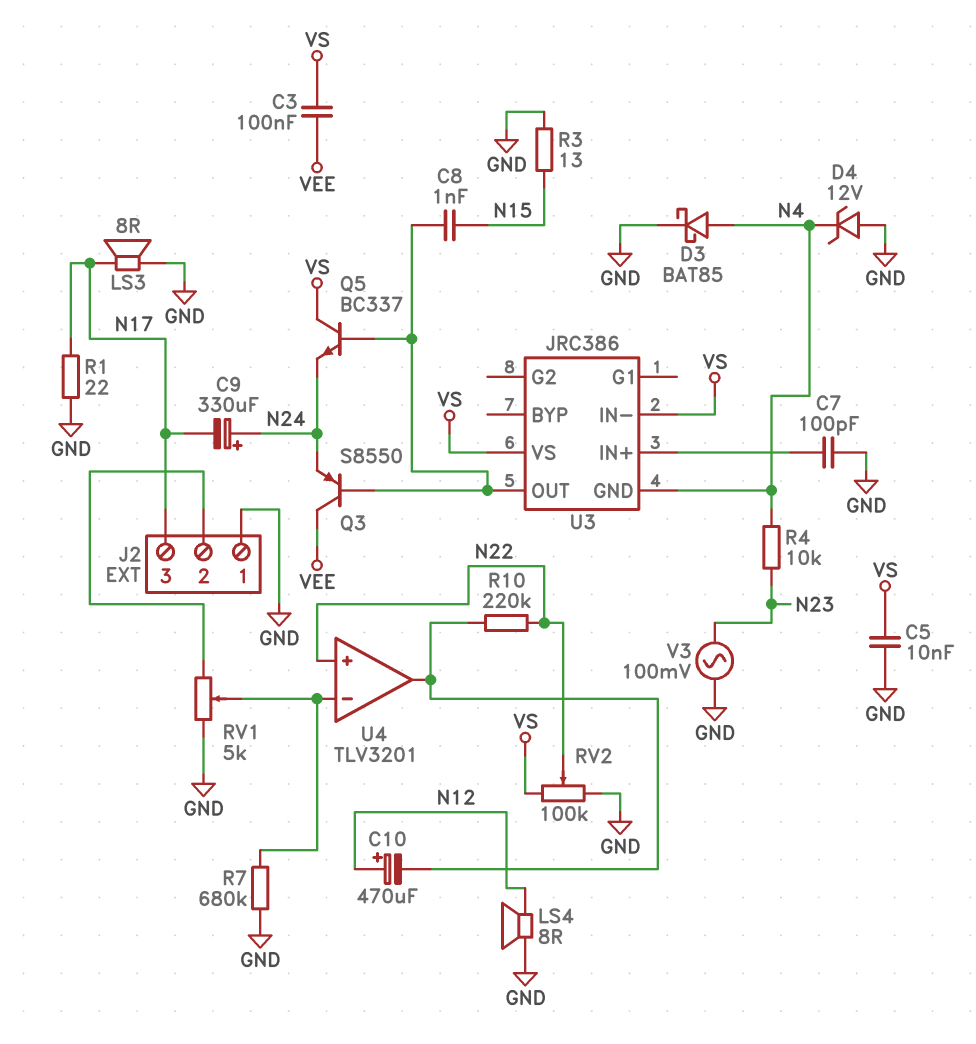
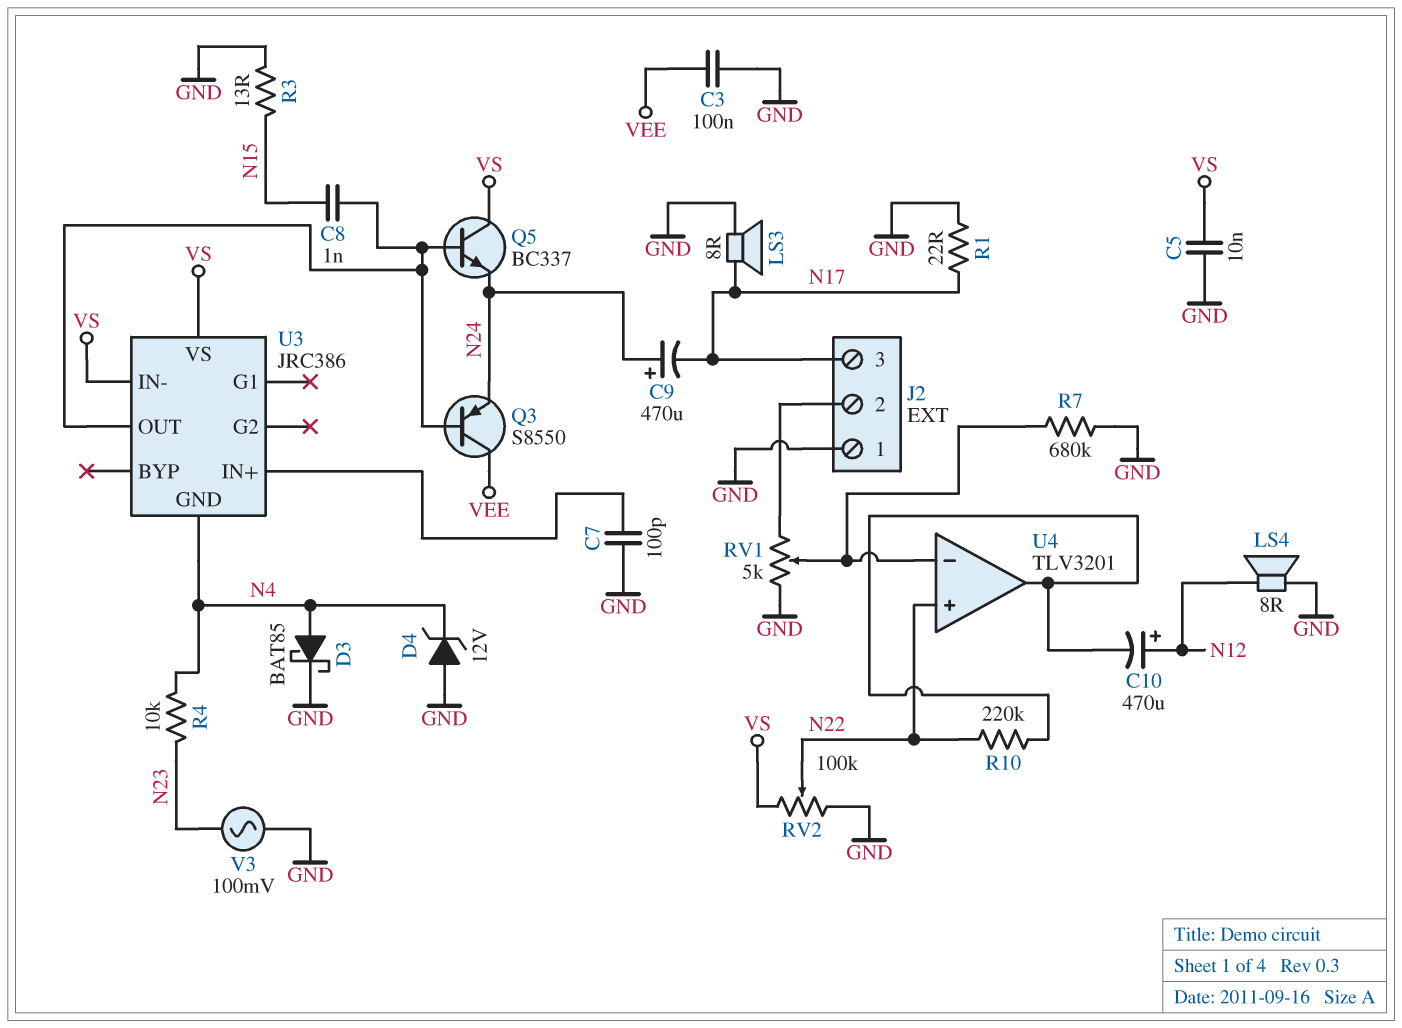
C3: 100nF (VEE, VS) -> 100nF (GND, VEE)
C9: 330uF (plus N24, minus N17) -> 470uF (plus N24, minus N17)

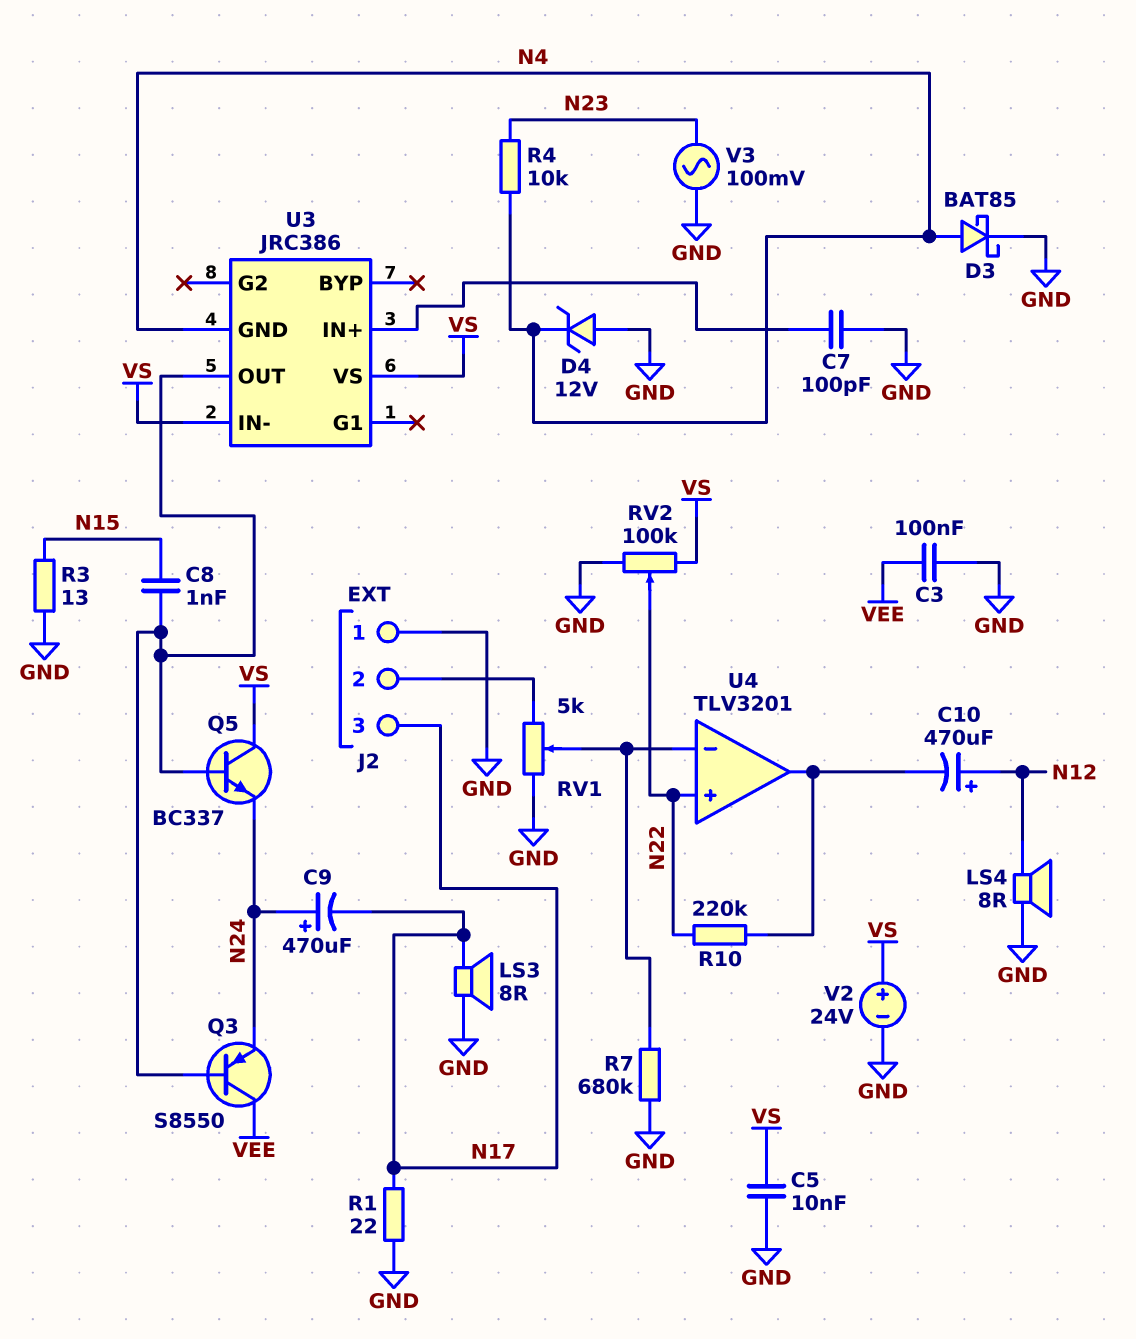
V2: none -> 24V (plus VS, minus GND)

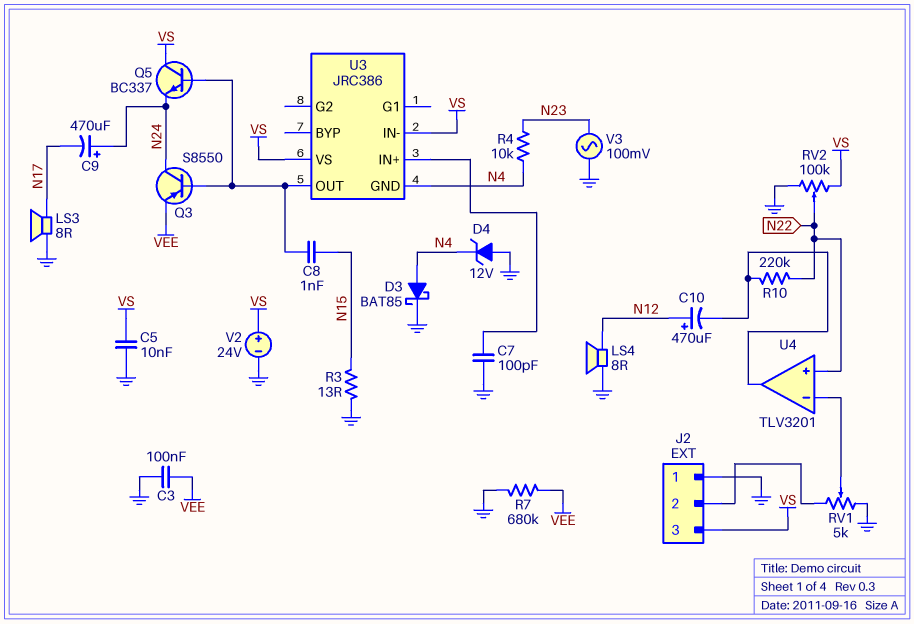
J2 pin 3: N17 -> VS
Q3: PNP S8550 (B U3/OUT, C VEE, E N24) -> PNP S8550 (B U3/OUT, C N24, E VEE)
R1: 22 (GND, N17) -> none
R7: 680k (GND, U4/in-) -> 680k (GND, VEE)

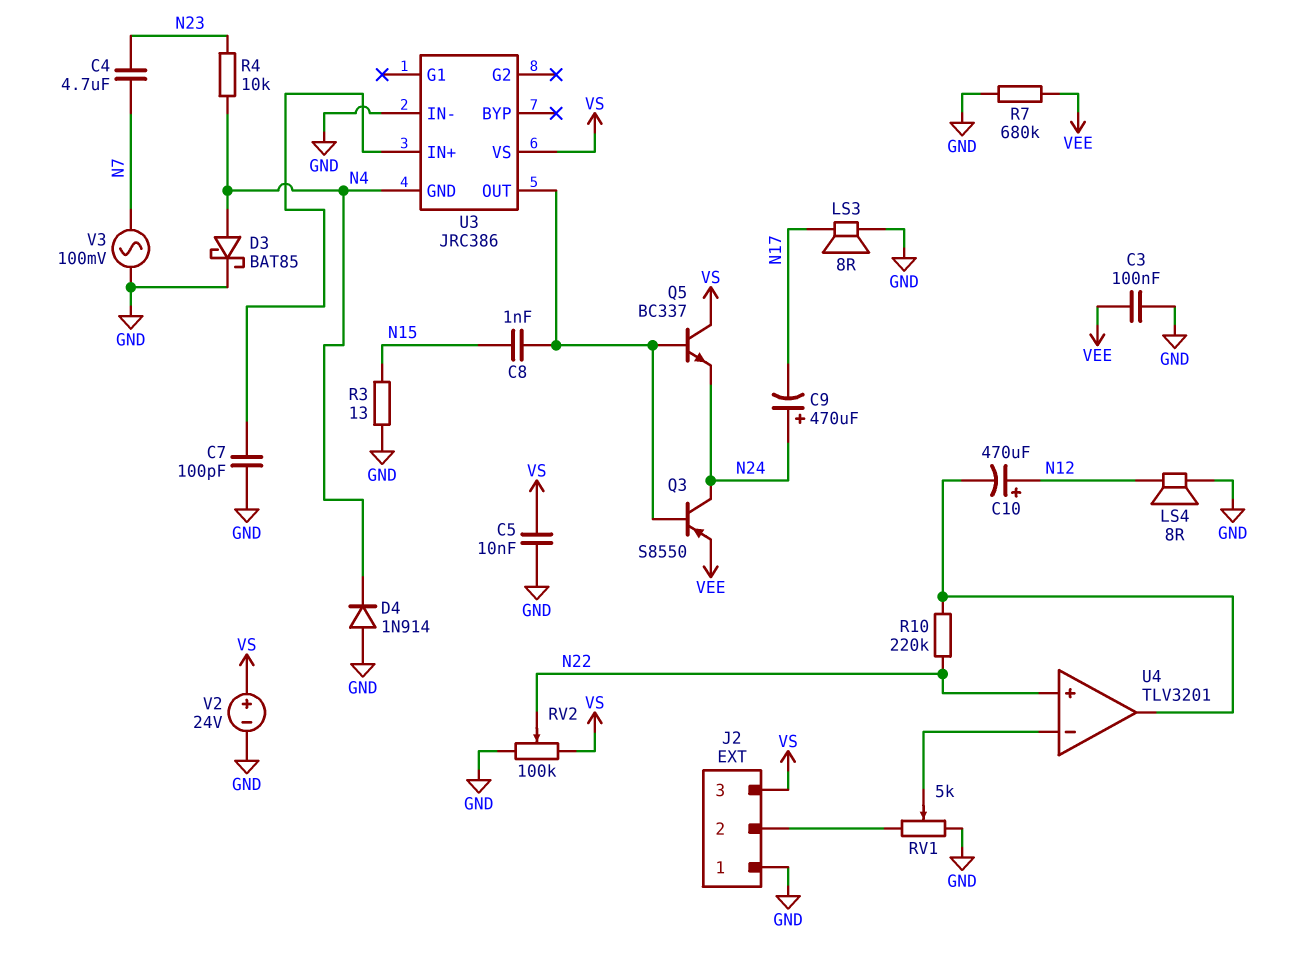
C4: none -> 4.7uF (N7, N23)
D4: zener 12V (A GND, K N4) -> diode 1N914 (A GND, K N4)
U3 pin IN-: VS -> GND
V3: AC 100mV (GND, N23) -> AC 100mV (GND, N7)

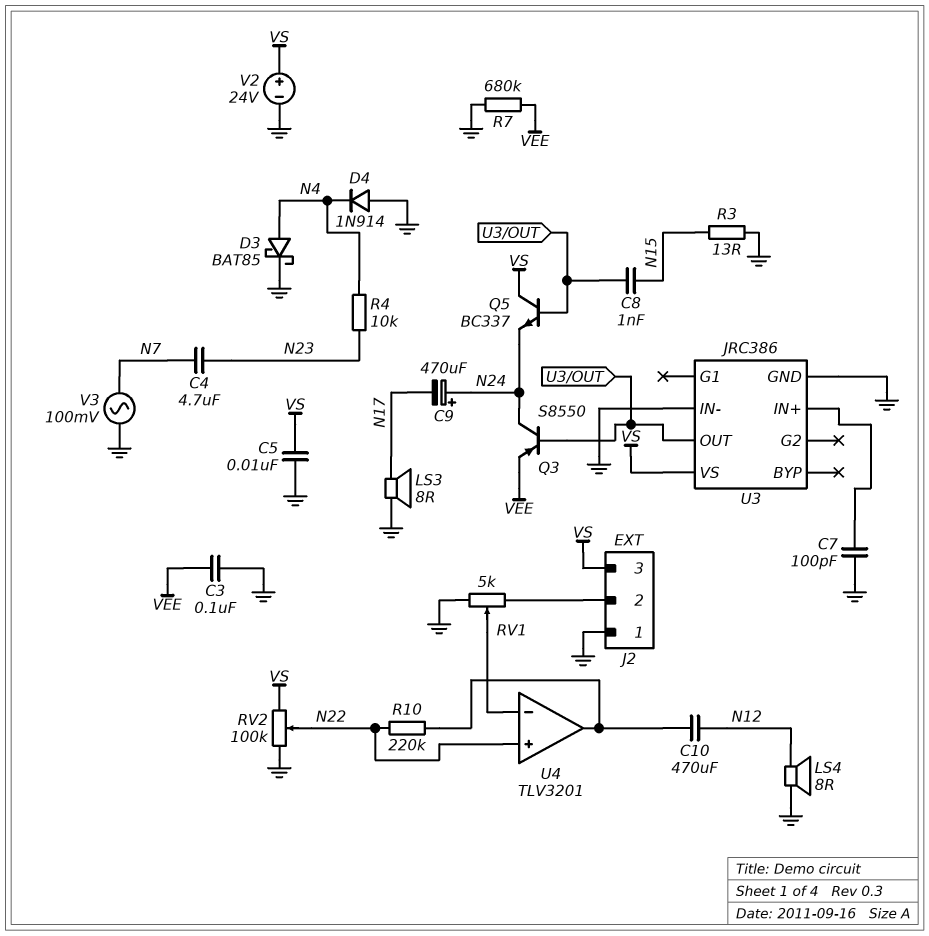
C10: 470uF (plus N12, minus U4/out) -> 470uF (N12, U4/out)
U3 pin GND: N4 -> GND

